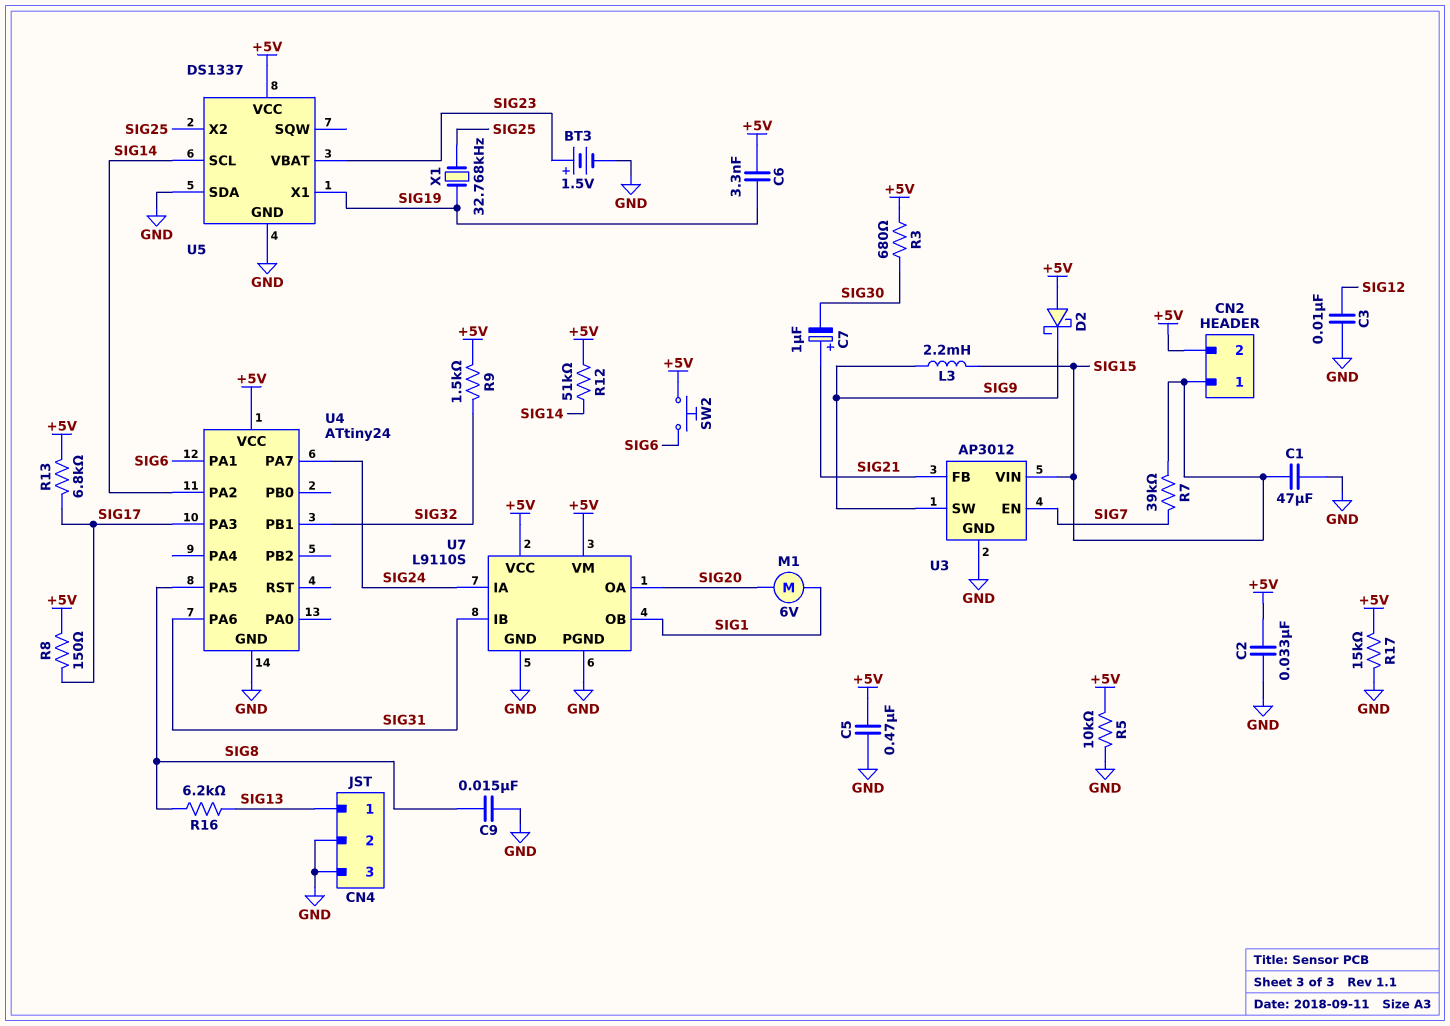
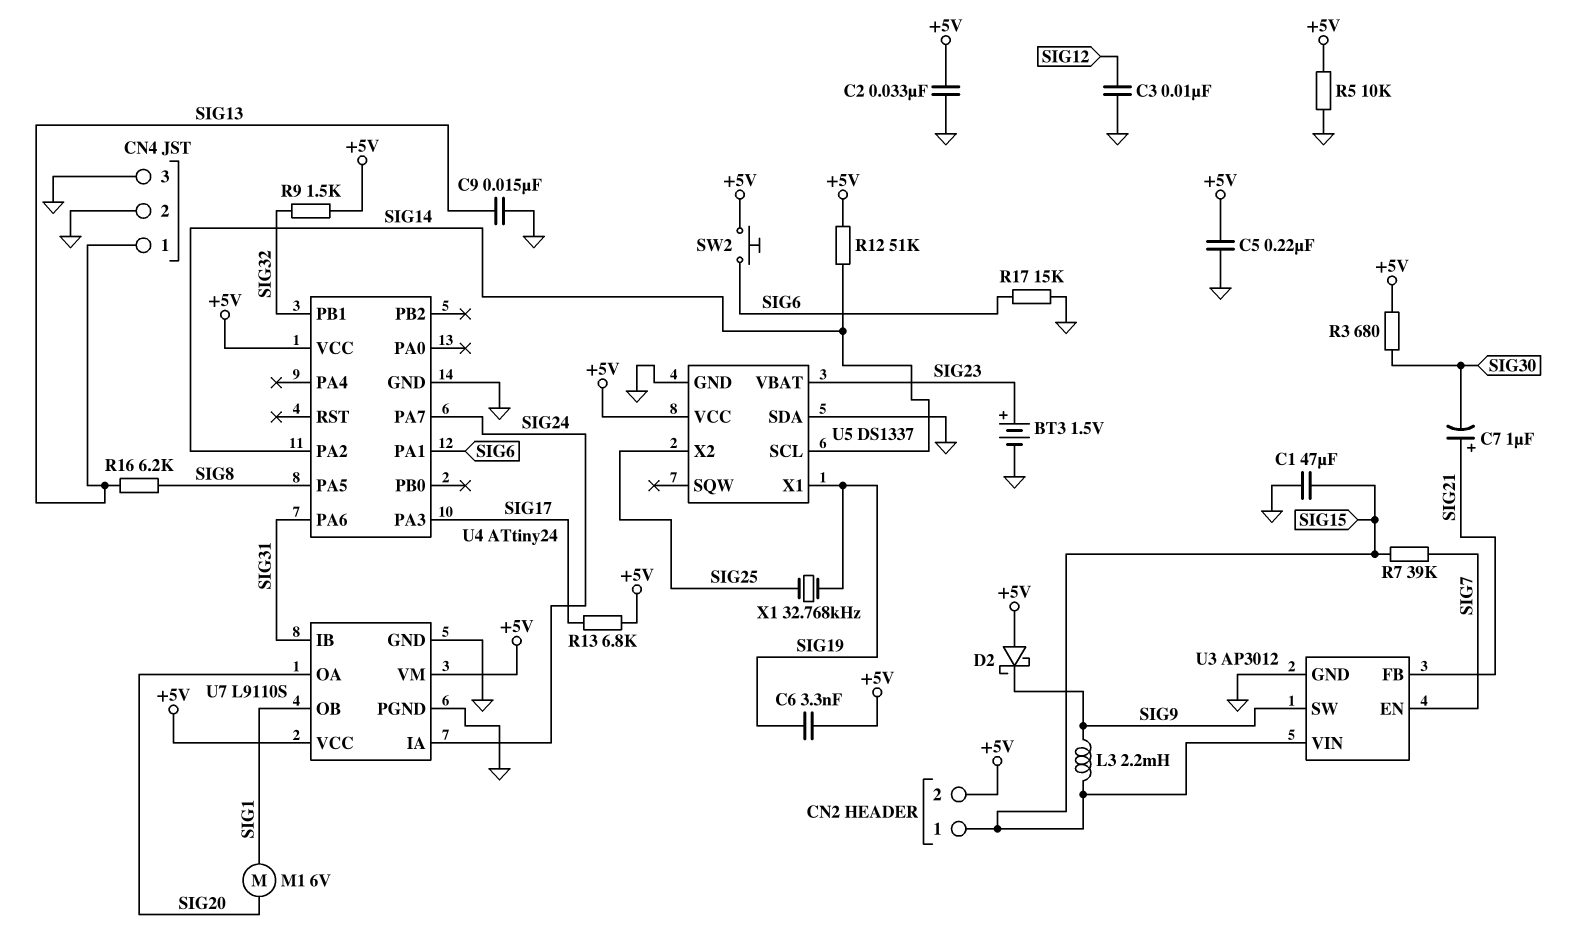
C5: 470nF (+5V, GND) -> 220nF (+5V, GND)
C9: 15nF (GND, SIG8) -> 15nF (GND, SIG13)
R8: 150 (+5V, SIG17) -> none
R17: 15k (+5V, GND) -> 15k (GND, SIG6)

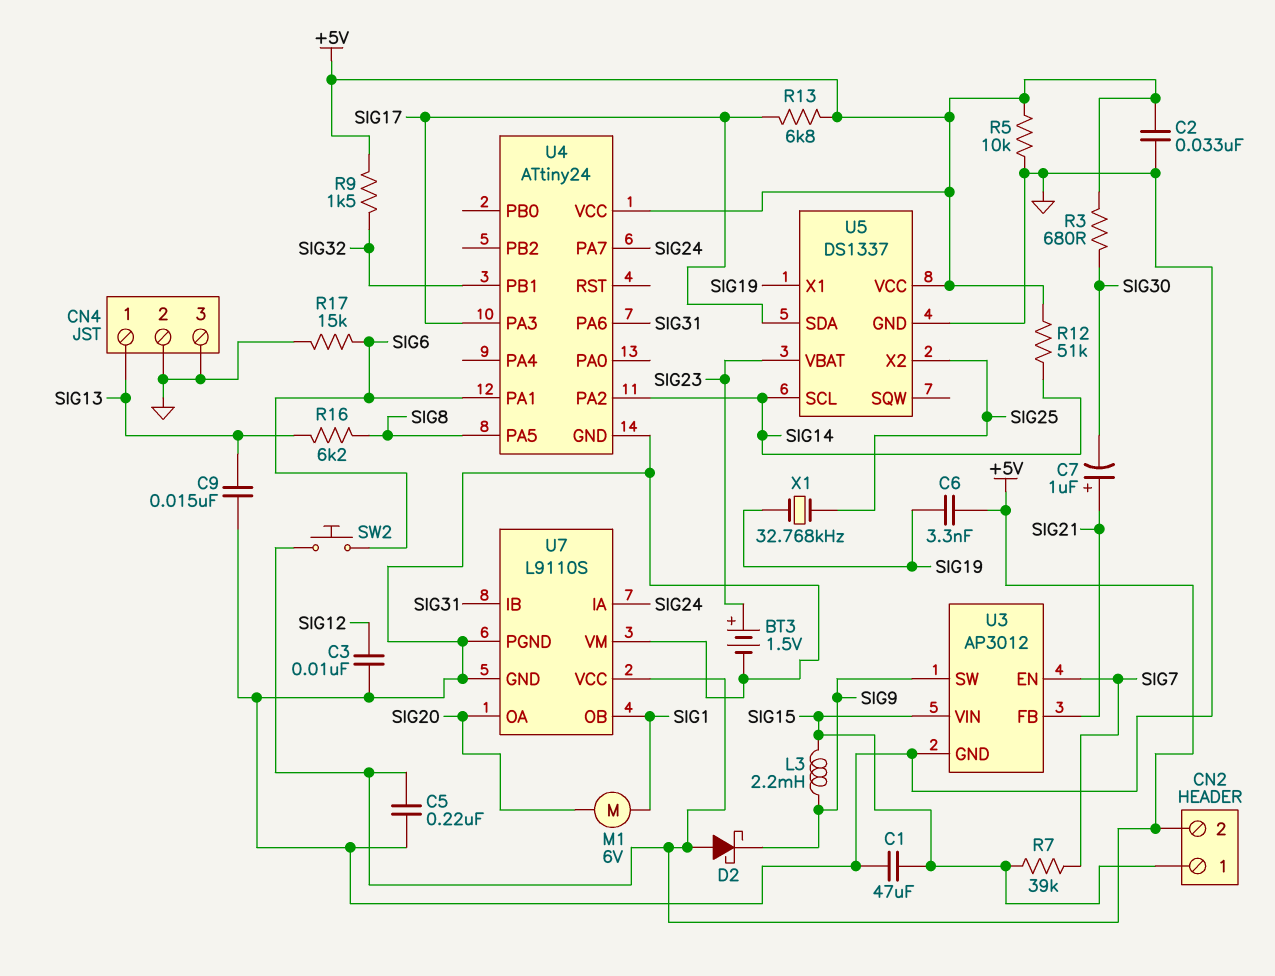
U5 pin SDA: GND -> SIG17
U7 pin VM: +5V -> GND

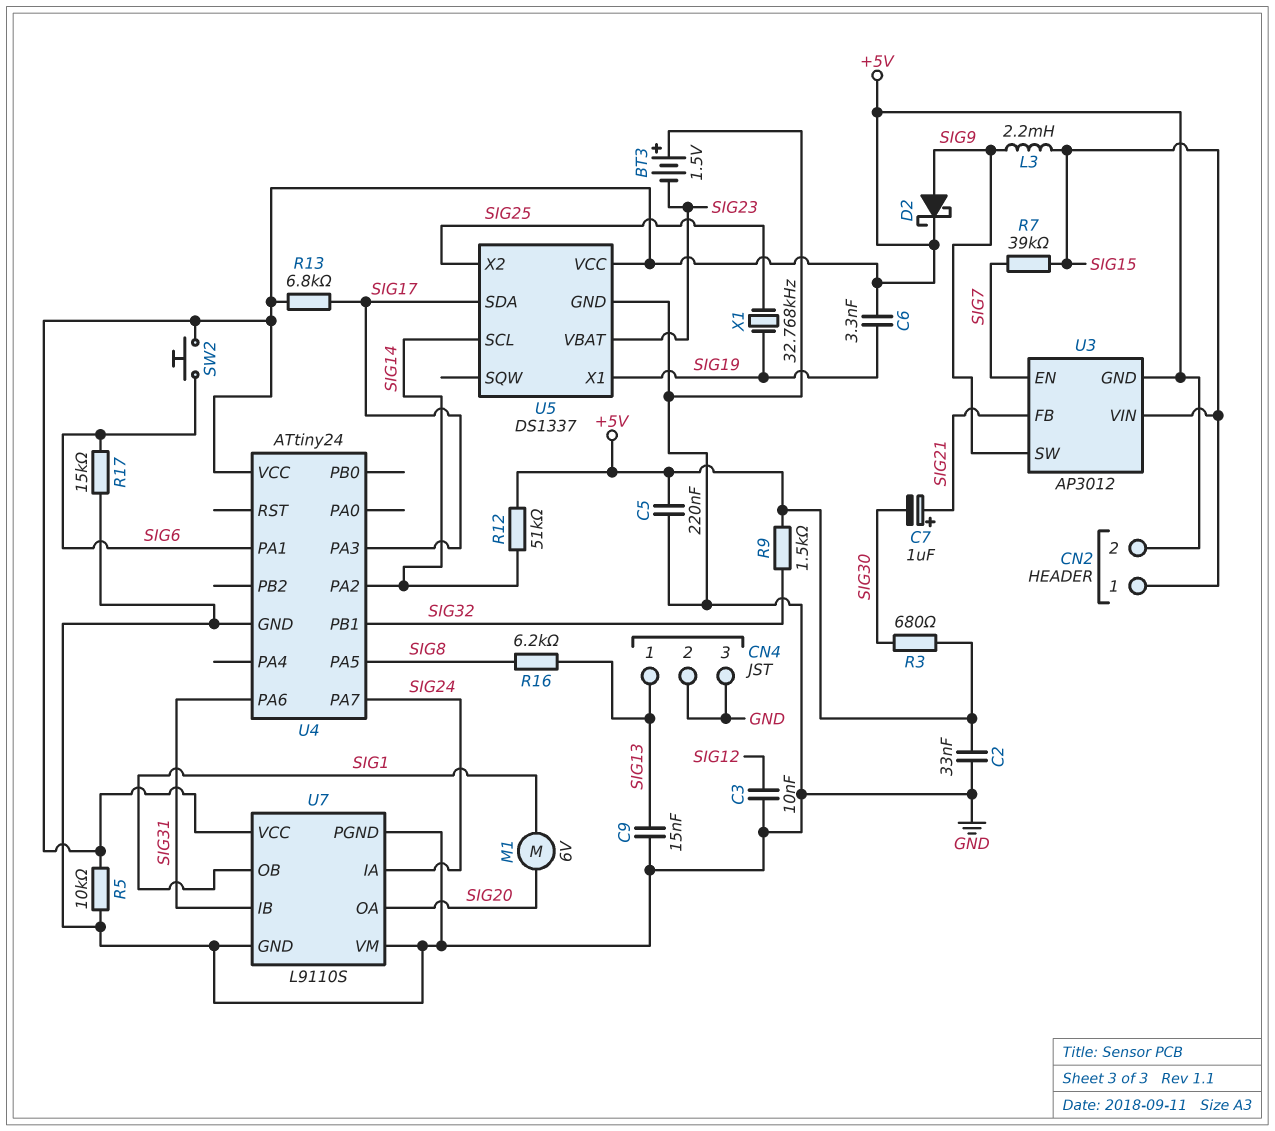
BT3: 1.5V (plus SIG23, minus GND) -> 1.5V (plus GND, minus SIG23)
C1: 47uF (GND, SIG15) -> none
D2: schottky (A +5V, K SIG9) -> schottky (A SIG9, K +5V)
U3 pin GND: GND -> +5V

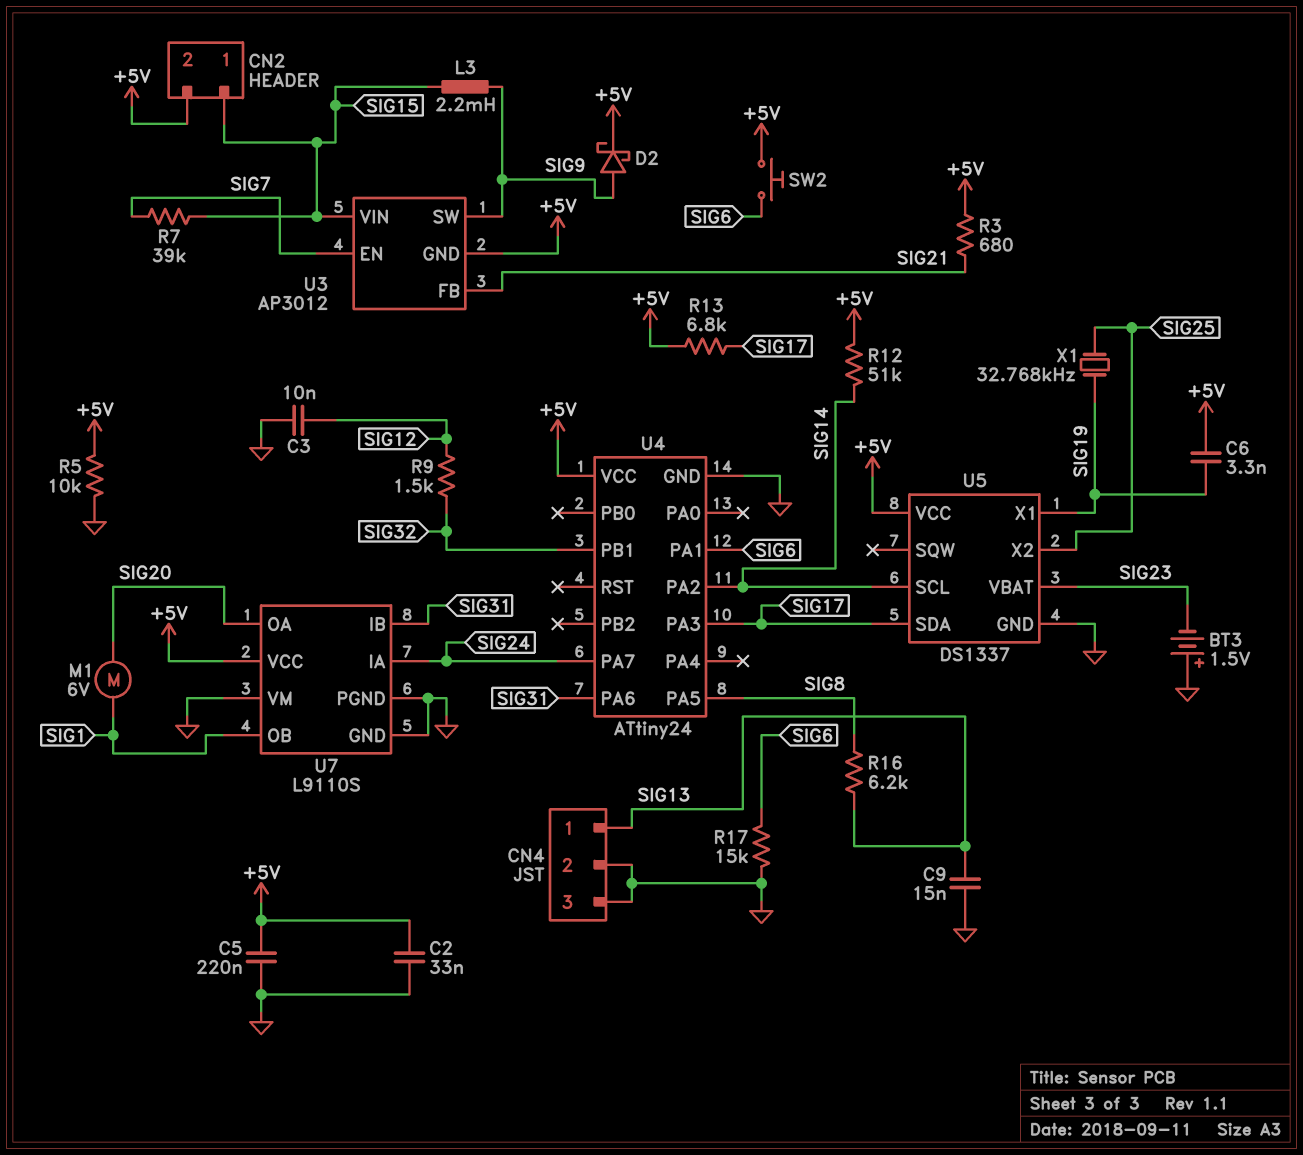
C7: 1uF (plus SIG21, minus SIG30) -> none
R3: 680 (+5V, SIG30) -> 680 (+5V, SIG21)
R9: 1.5k (+5V, SIG32) -> 1.5k (SIG12, SIG32)

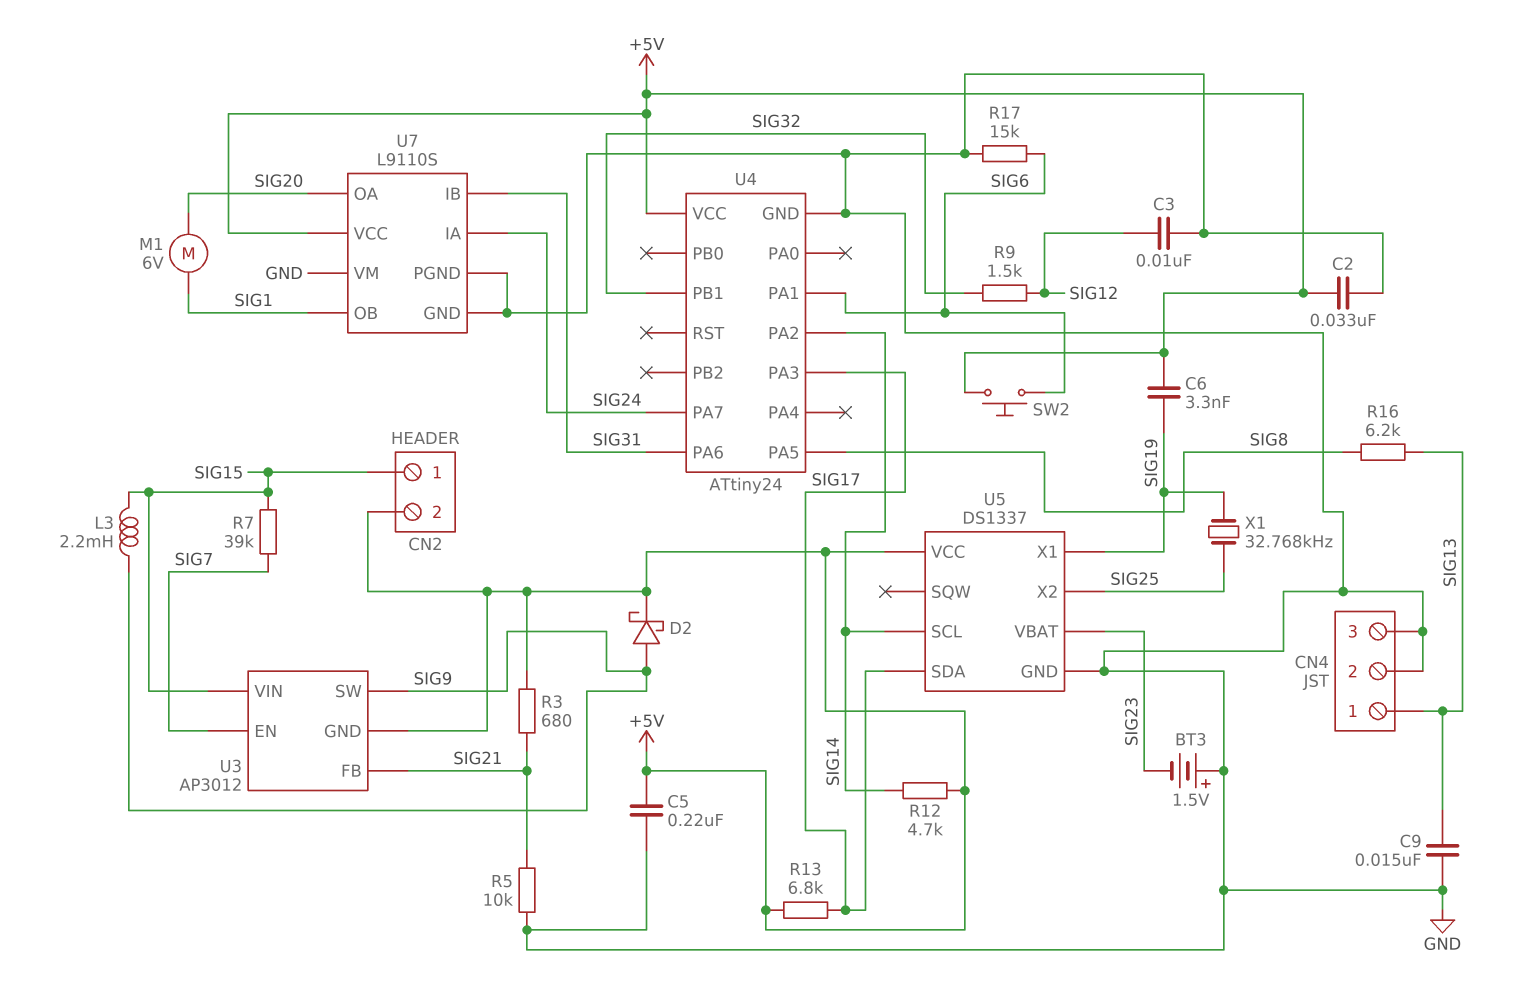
R5: 10k (+5V, GND) -> 10k (GND, SIG21)
R12: 51k (+5V, SIG14) -> 4.7k (+5V, SIG14)

